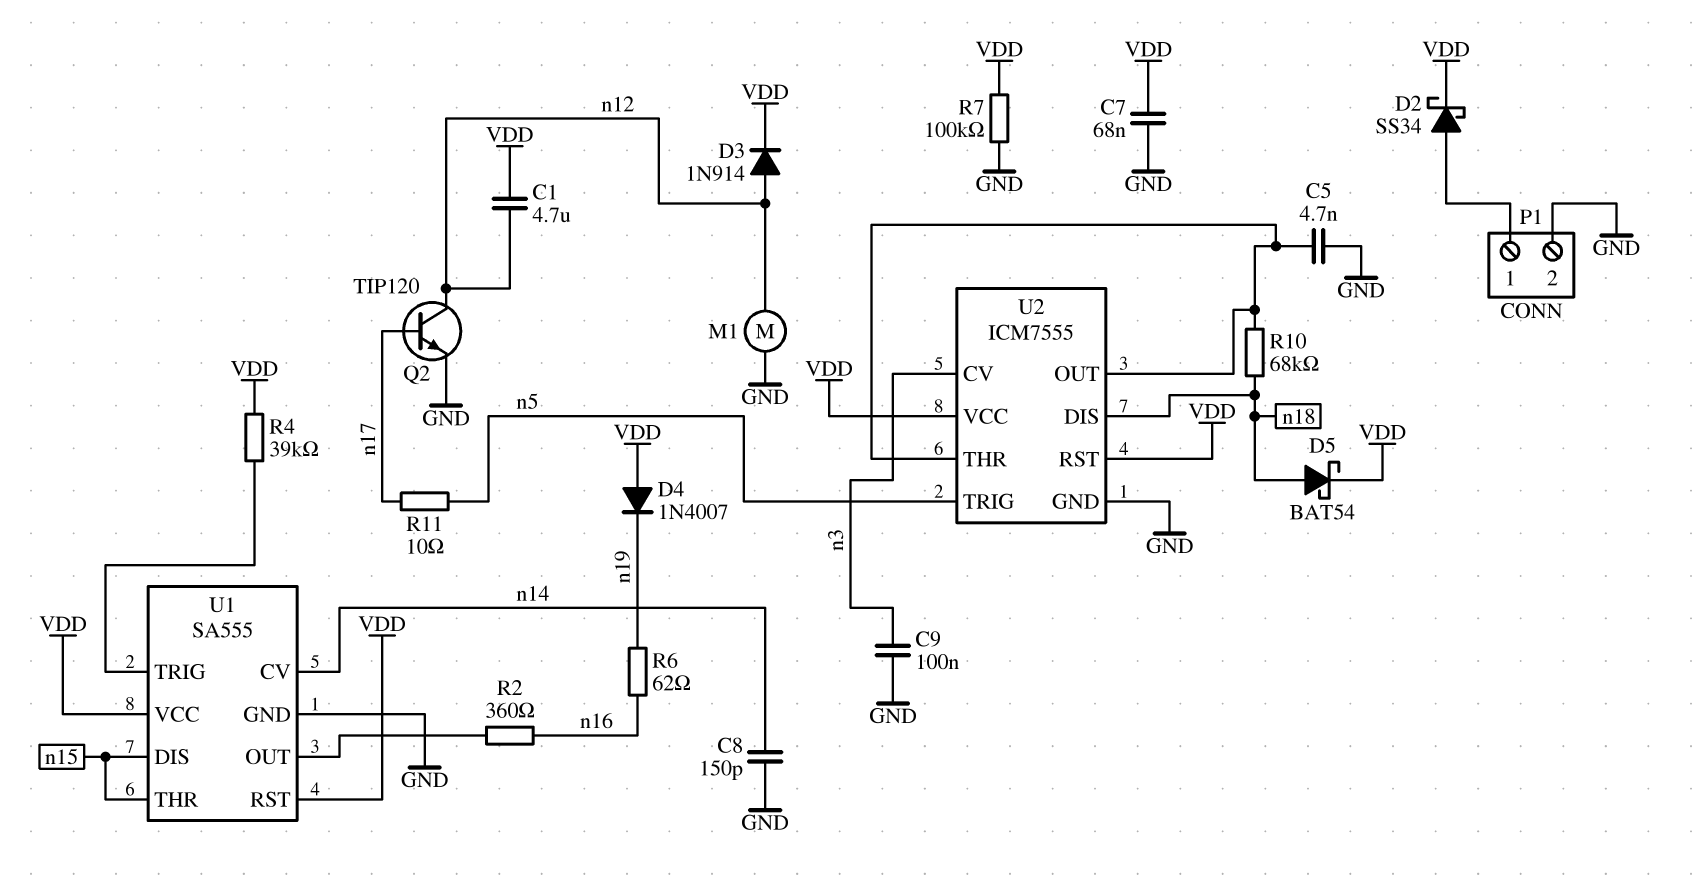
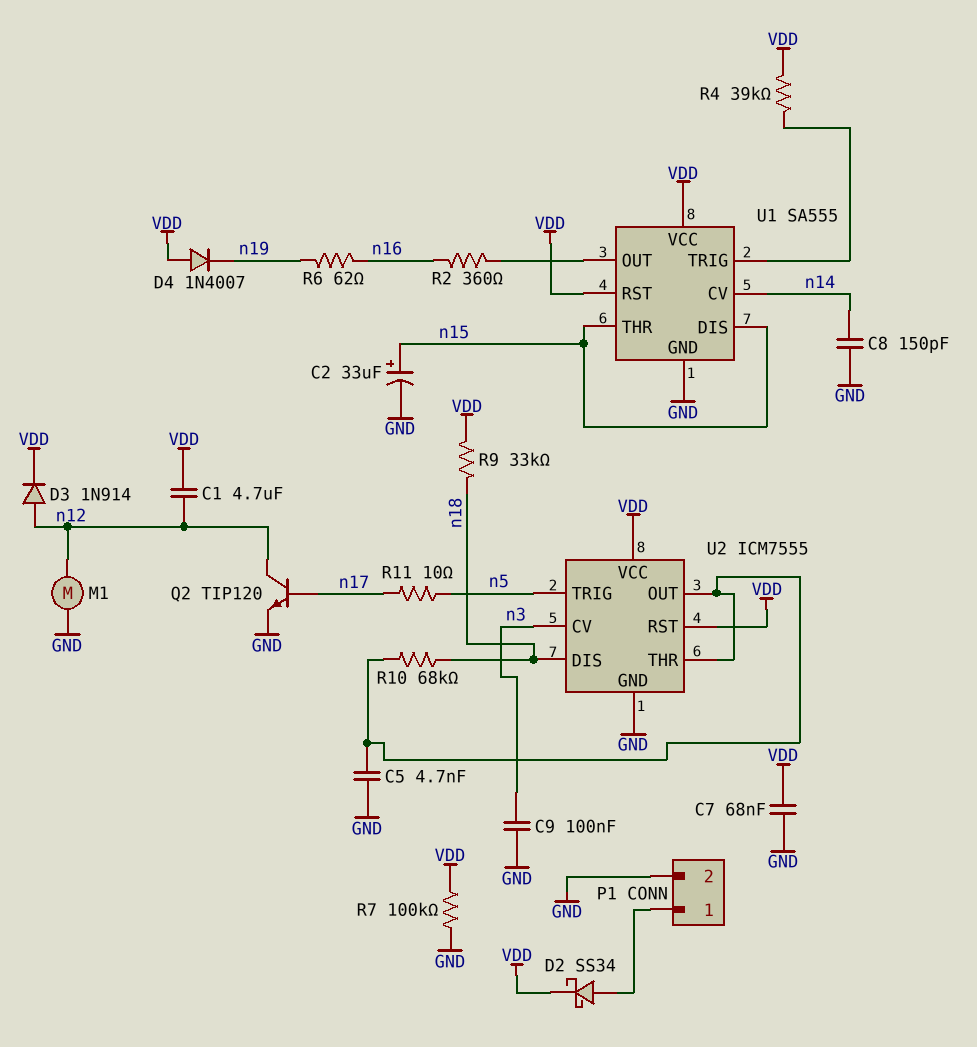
C2: none -> 33uF (plus n15, minus GND)
D5: schottky BAT54 (A n18, K VDD) -> none
R9: none -> 33k (VDD, n18)

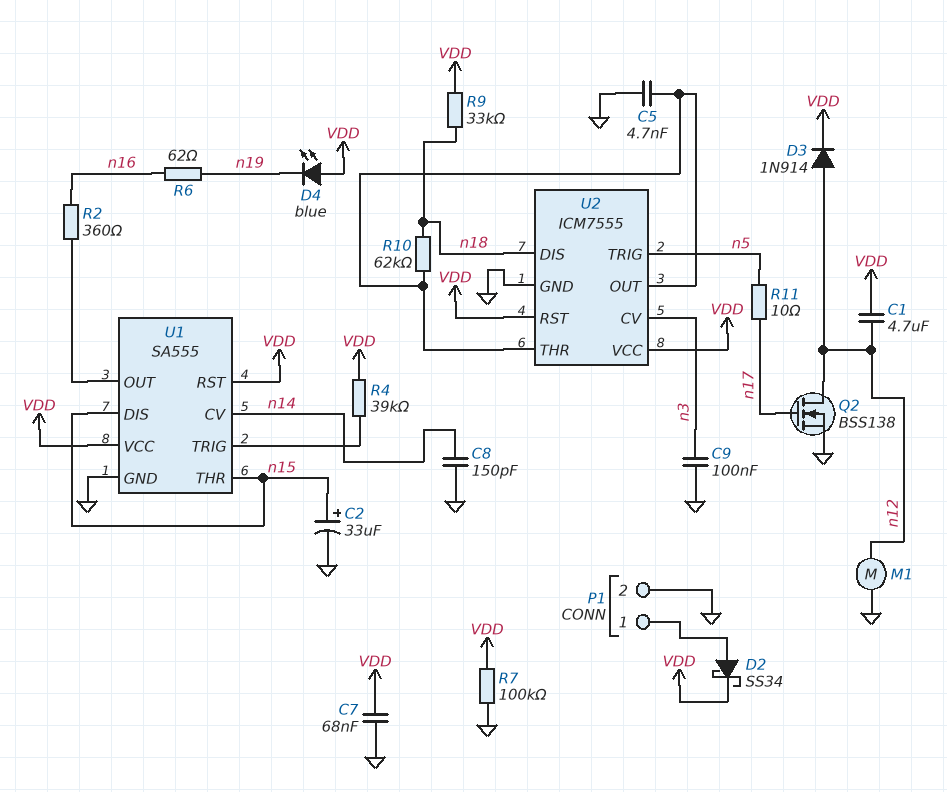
D4: diode 1N4007 (A VDD, K n19) -> LED blue (A VDD, K n19)
Q2: NPN TIP120 (B n17, C n12, E GND) -> NMOS BSS138 (G n17, D n12, S GND)
R10: 68k (U2/OUT, n18) -> 62k (U2/OUT, n18)

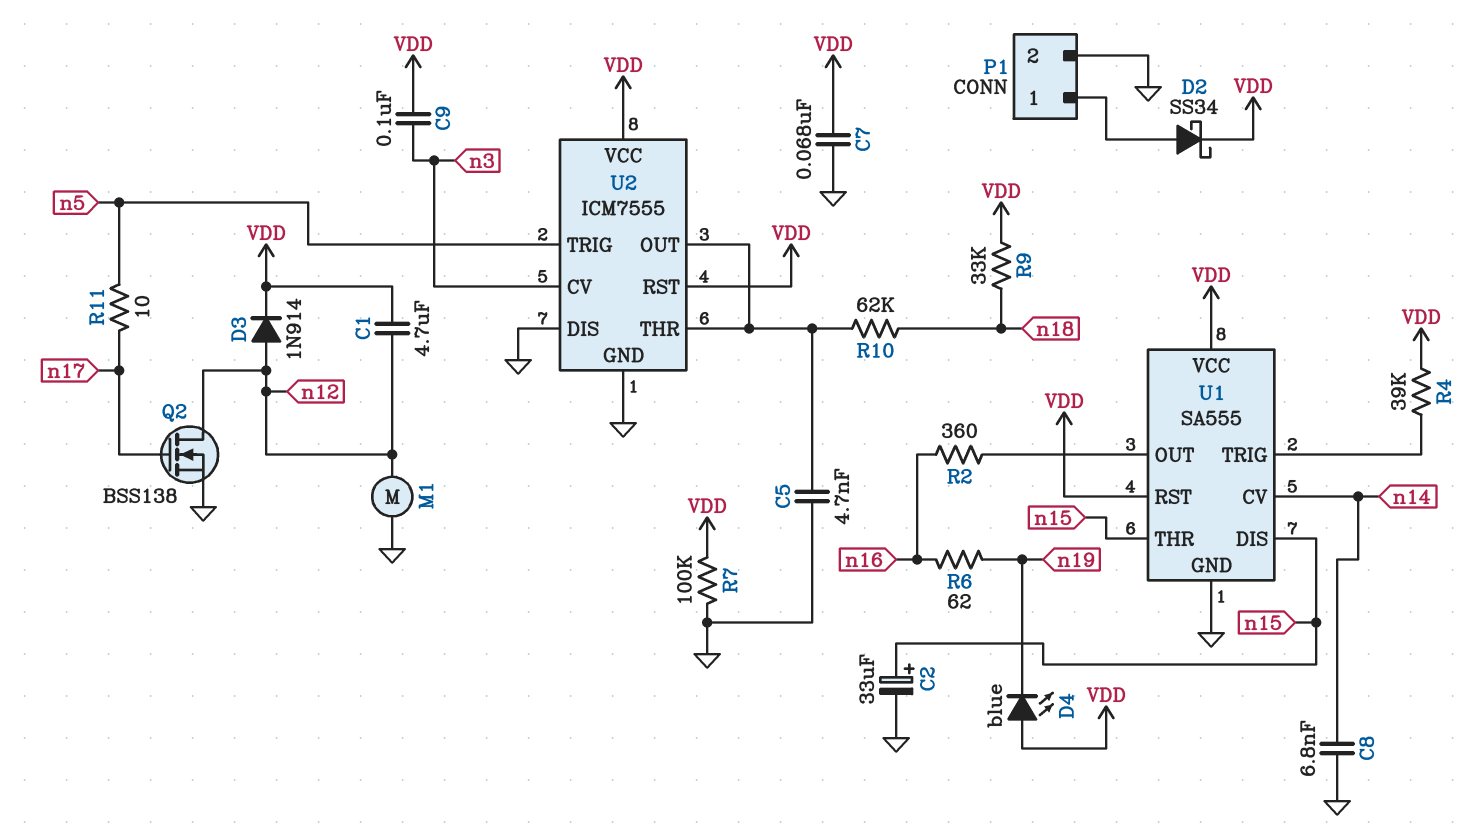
C8: 150pF (GND, n14) -> 6.8nF (GND, n14)
C9: 100nF (GND, n3) -> 100nF (VDD, n3)
U2 pin DIS: n18 -> GND

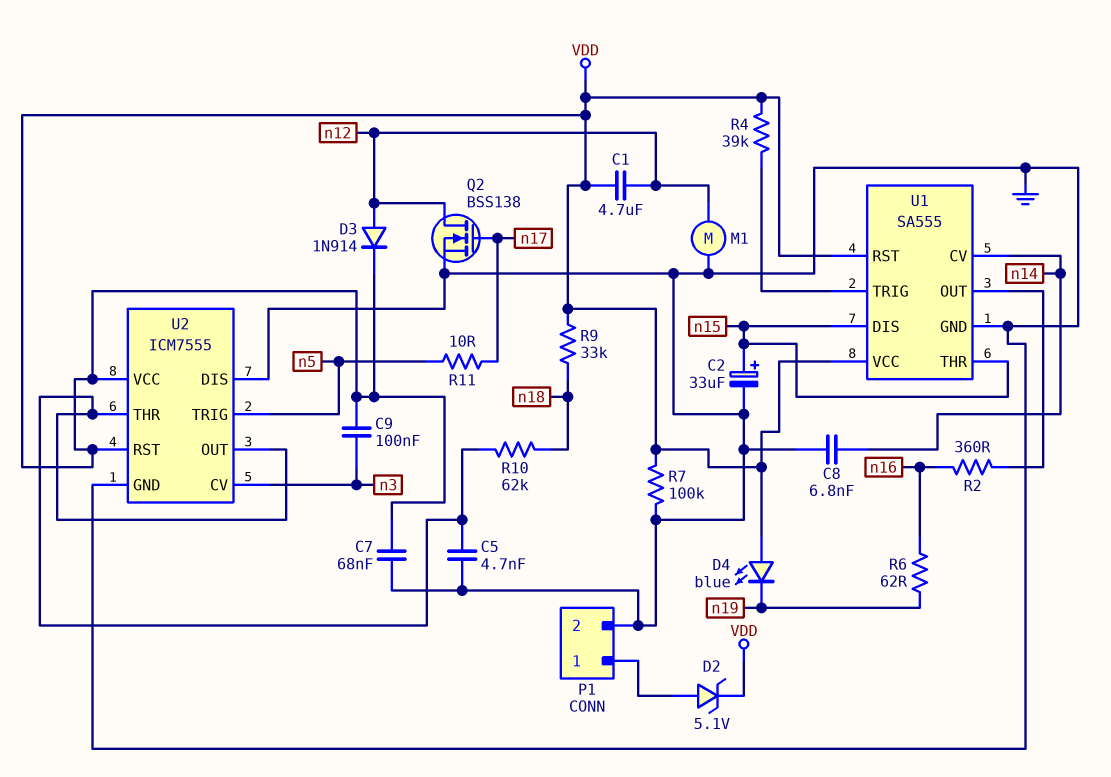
D2: schottky SS34 (A P1/1, K VDD) -> zener 5.1V (A P1/1, K VDD)

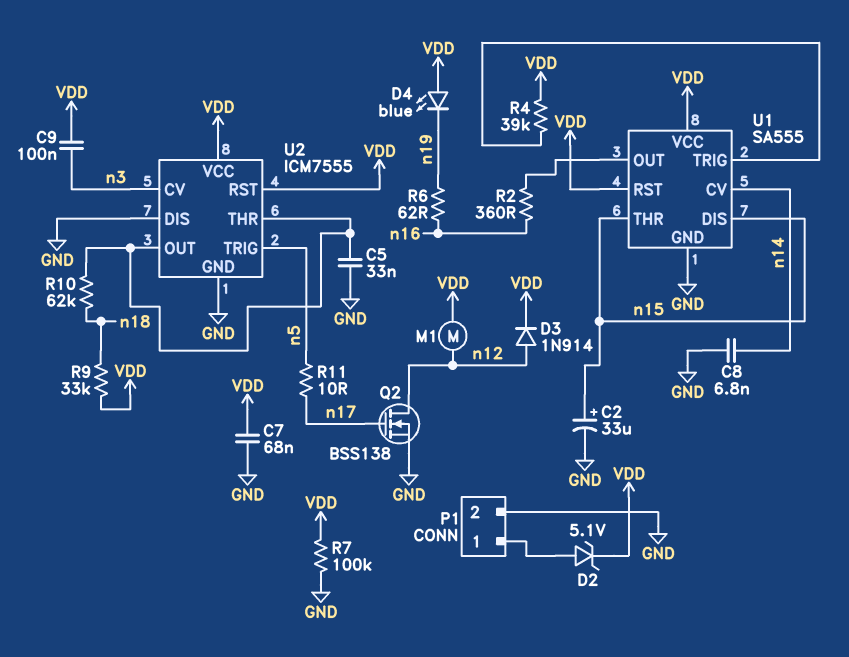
C1: 4.7uF (VDD, n12) -> none
C5: 4.7nF (GND, U2/OUT) -> 33nF (GND, U2/OUT)
M1: motor (GND, n12) -> motor (VDD, n12)

